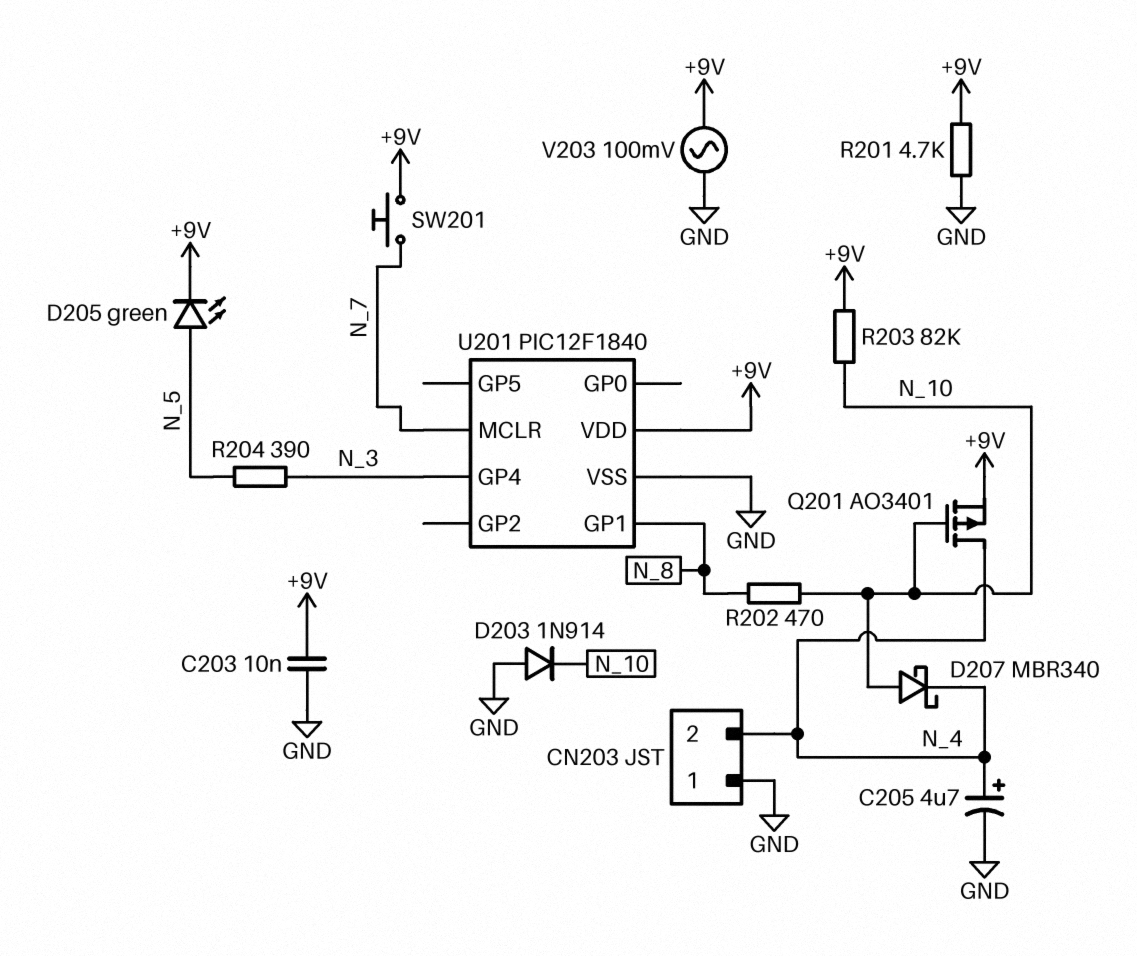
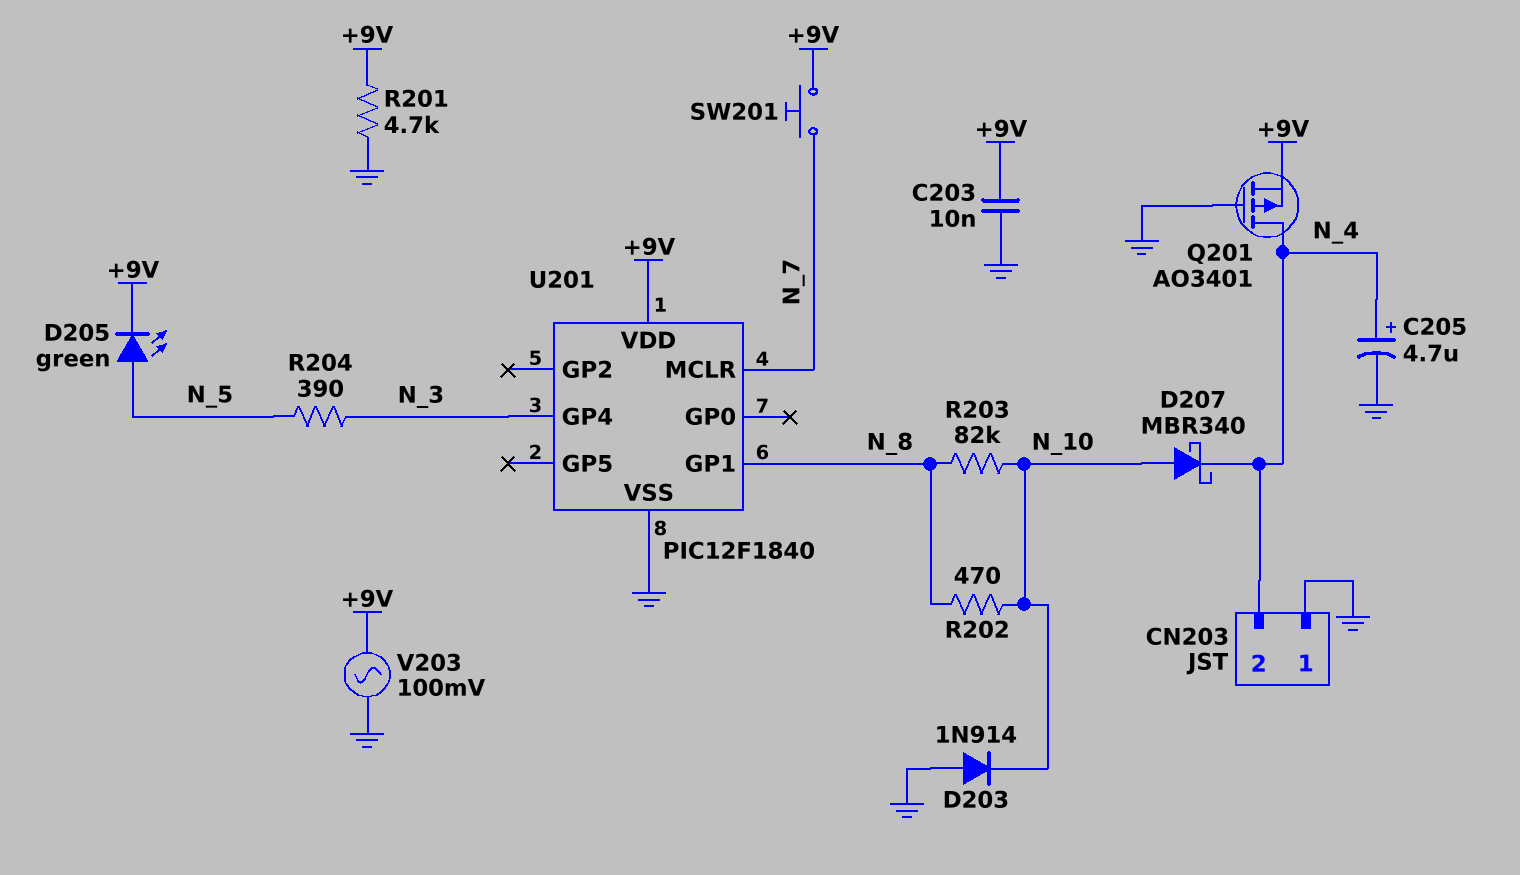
Q201: PMOS AO3401 (G N_10, D N_4, S +9V) -> PMOS AO3401 (G GND, D N_4, S +9V)
R203: 82k (+9V, N_10) -> 82k (N_8, N_10)

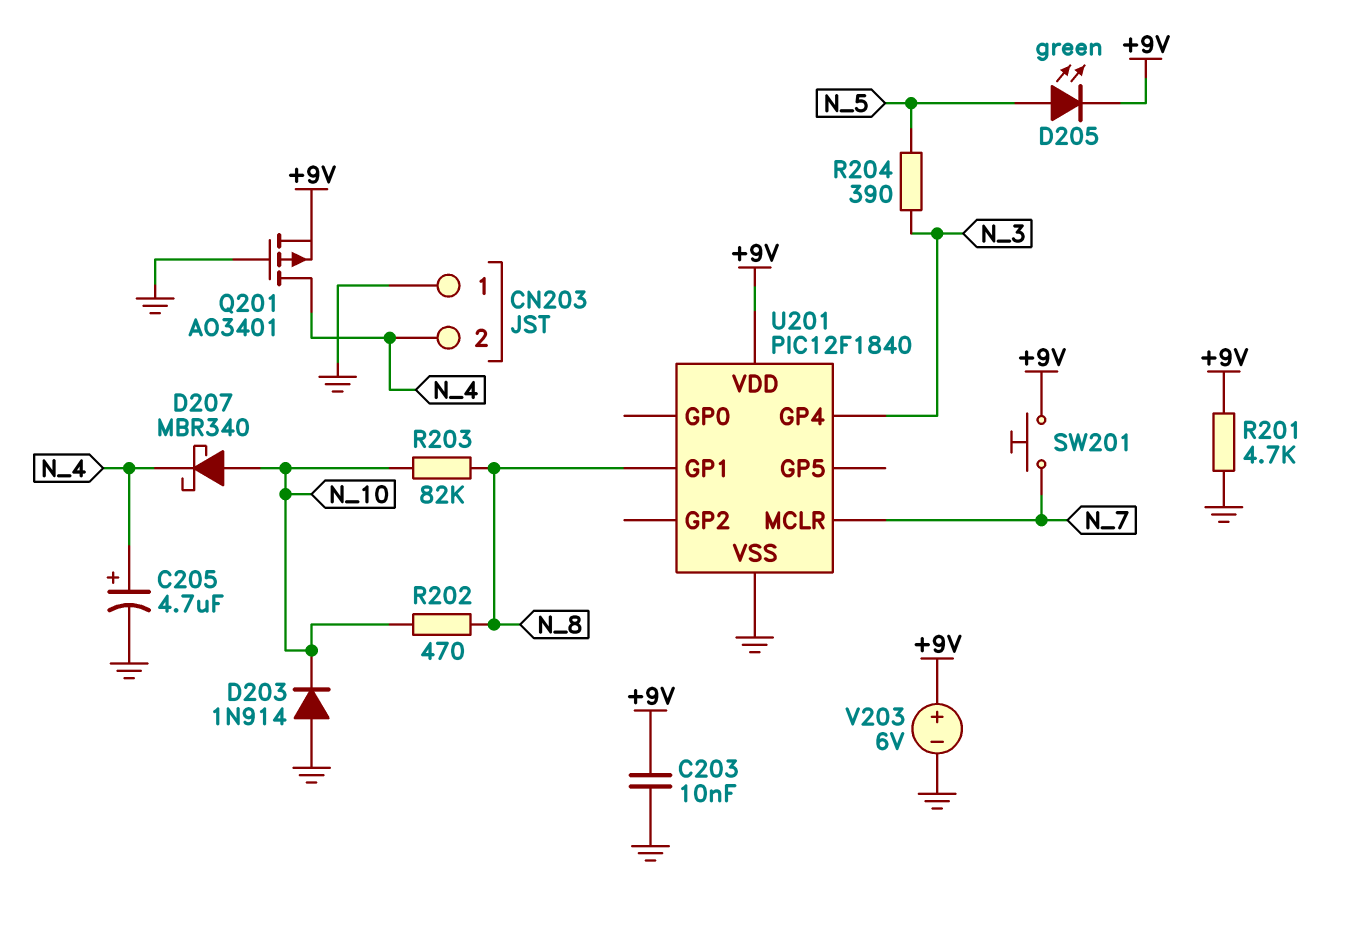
V203: AC 100mV (+9V, GND) -> 6V (plus +9V, minus GND)

